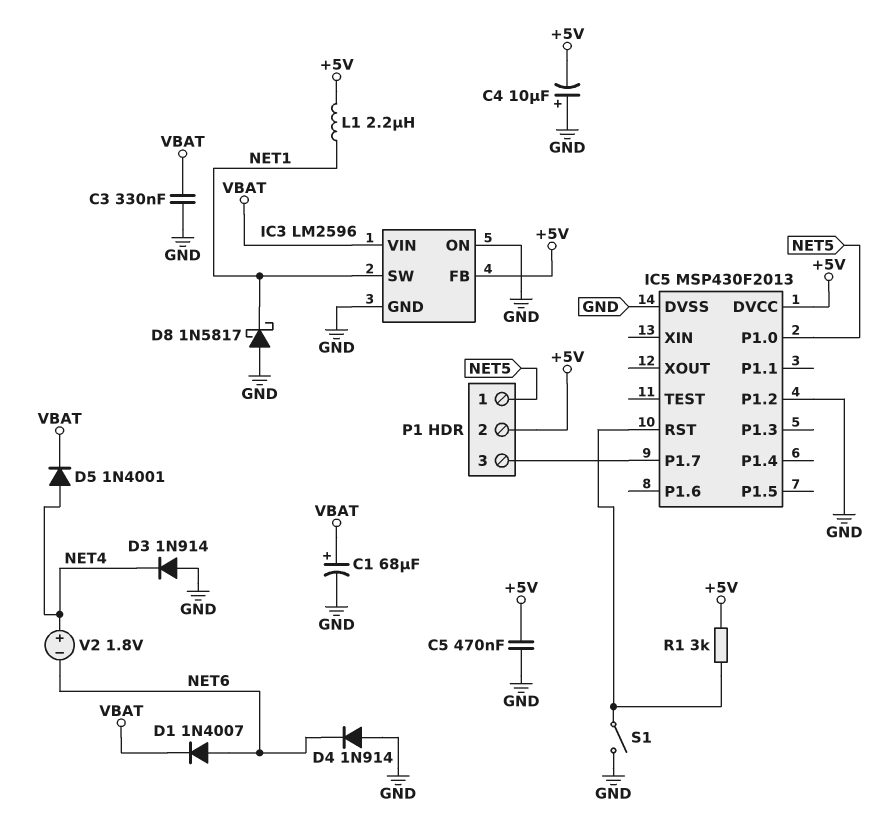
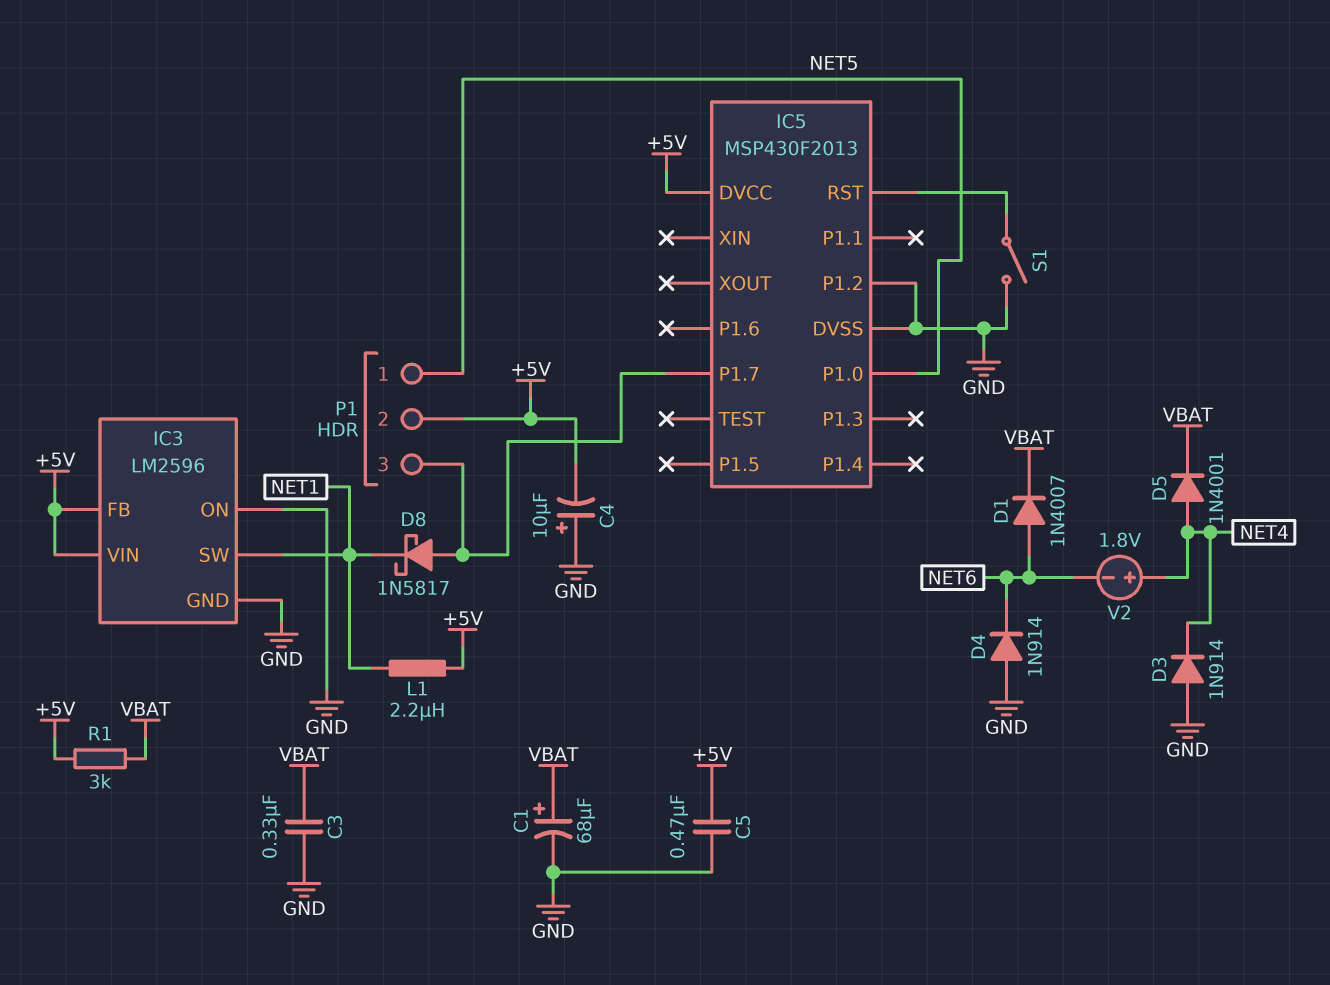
D8: schottky 1N5817 (A GND, K NET1) -> schottky 1N5817 (A IC5/P1.7, K NET1)
IC3 pin VIN: VBAT -> +5V
R1: 3k (+5V, IC5/RST) -> 3k (+5V, VBAT)

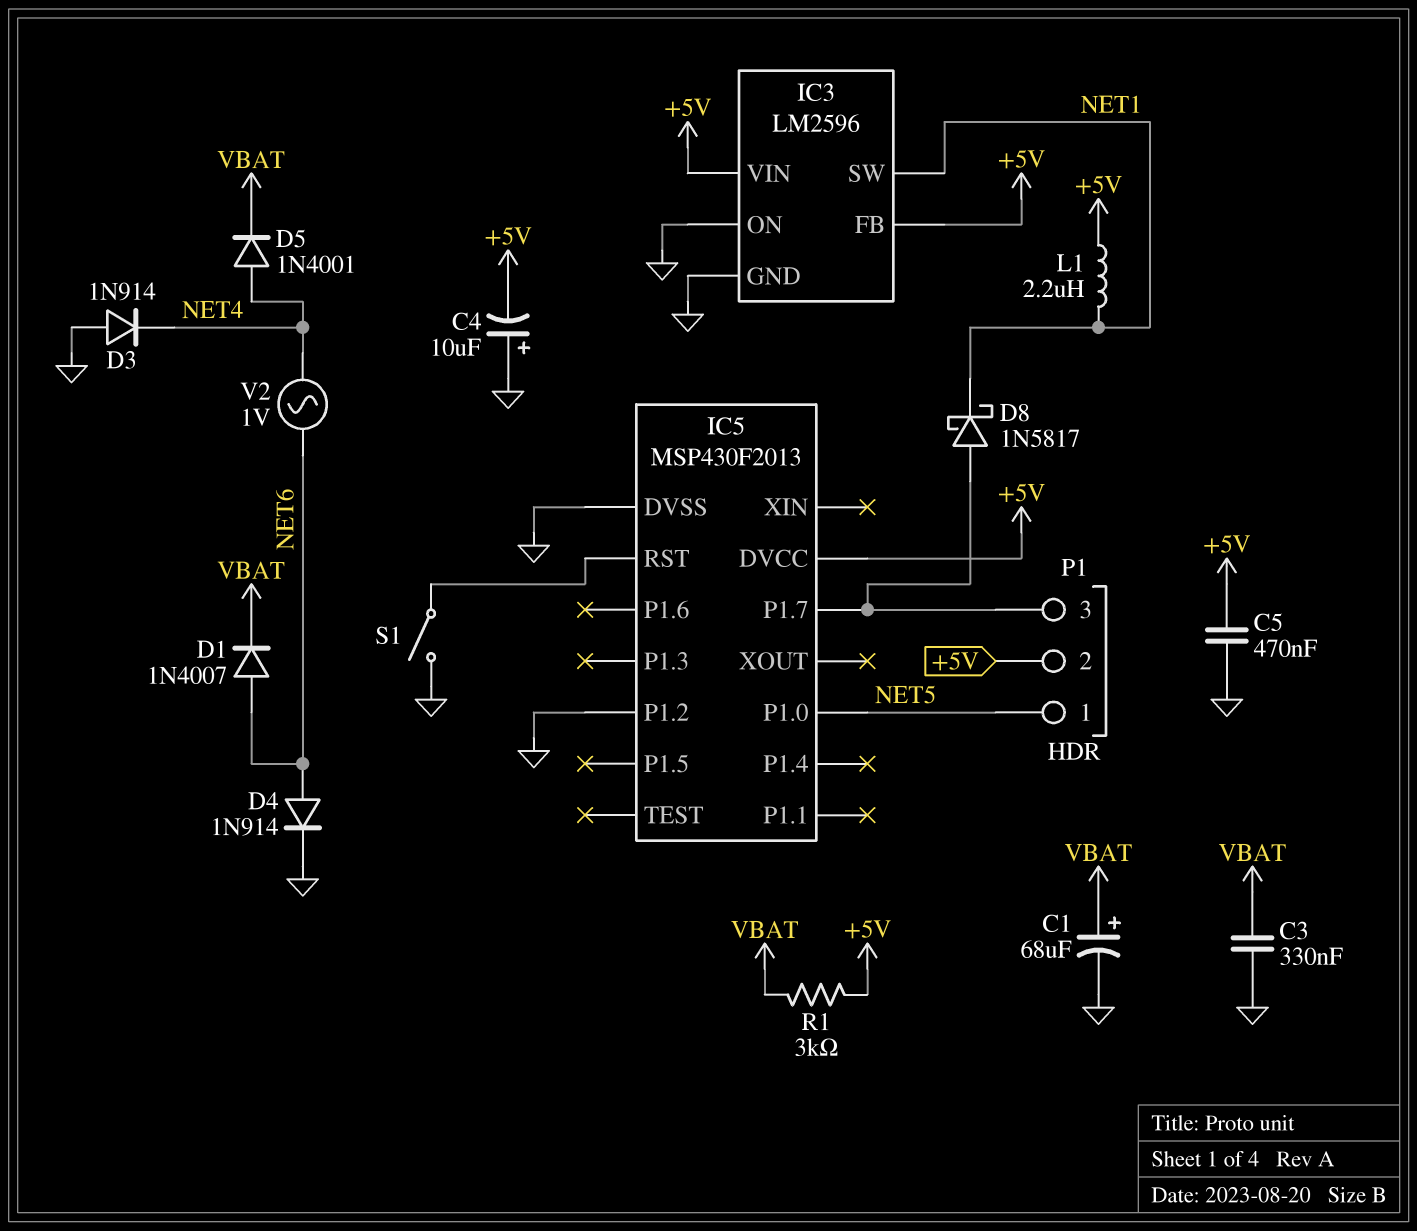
D4: diode 1N914 (A GND, K NET6) -> diode 1N914 (A NET6, K GND)
V2: 1.8V (plus NET4, minus NET6) -> AC 1V (NET4, NET6)

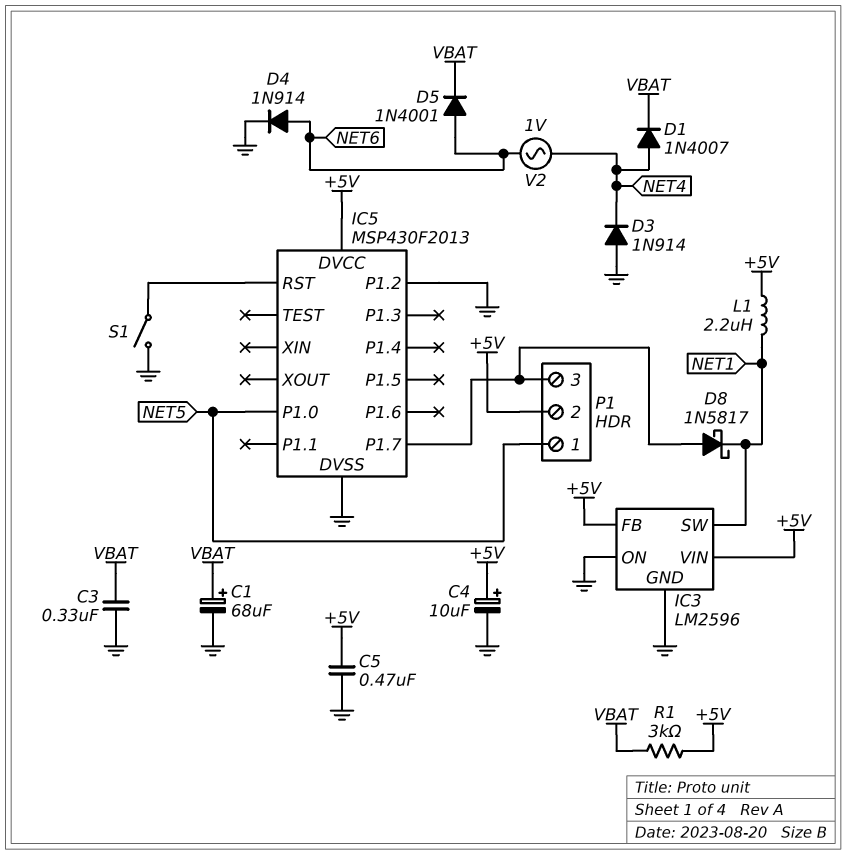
C4: 10uF (plus GND, minus +5V) -> 10uF (plus +5V, minus GND)
D1: diode 1N4007 (A NET6, K VBAT) -> diode 1N4007 (A NET4, K VBAT)
D5: diode 1N4001 (A NET4, K VBAT) -> diode 1N4001 (A NET6, K VBAT)

